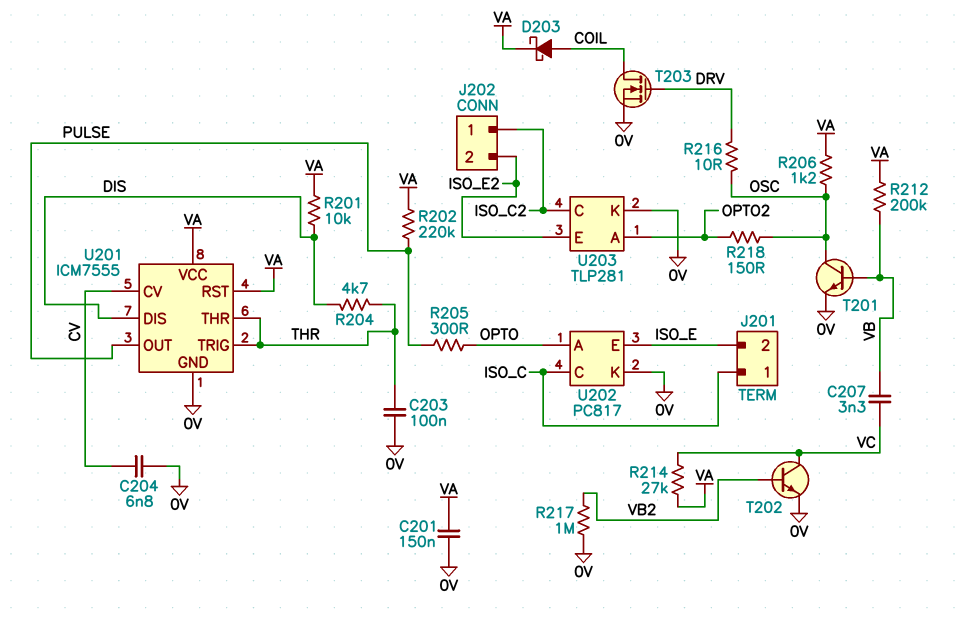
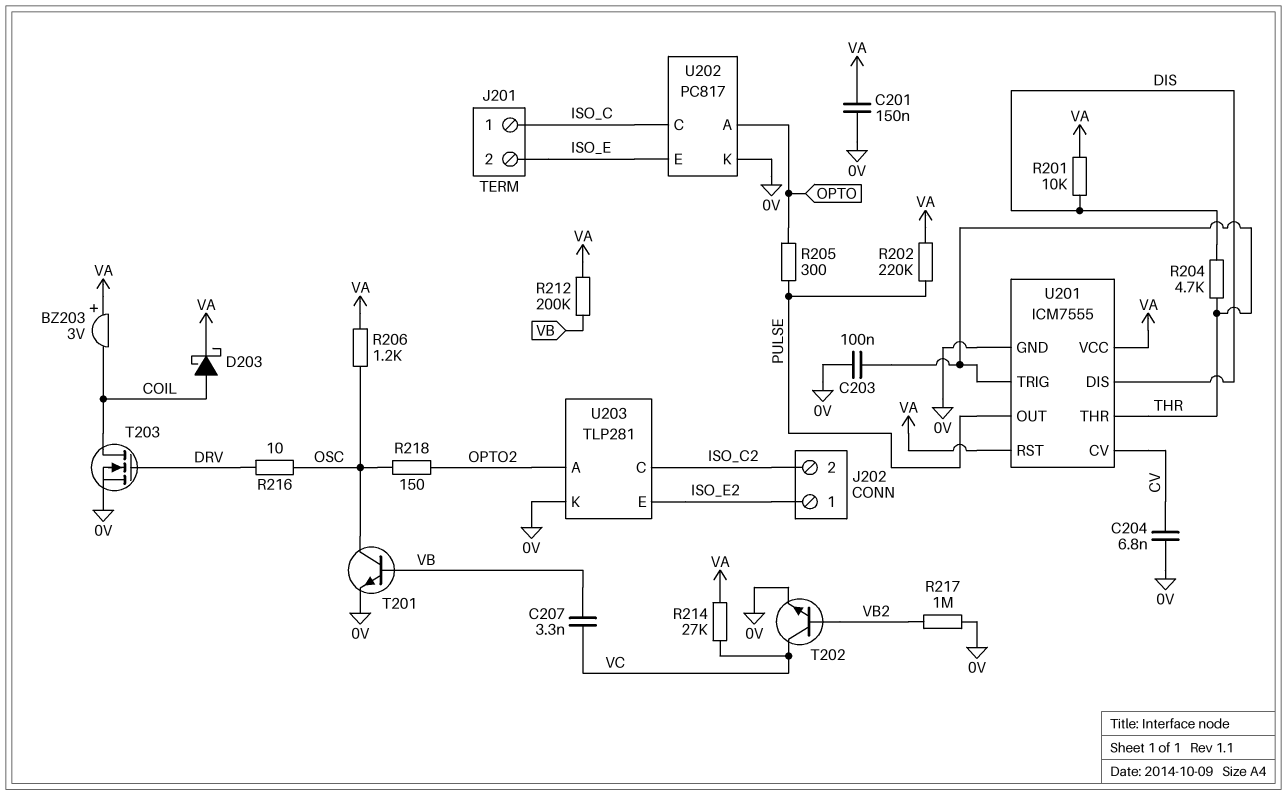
BZ203: none -> buzzer 3V (plus VA, minus COIL)
J202 pin 1: ISO_C2 -> ISO_E2
J202 pin 2: ISO_E2 -> ISO_C2

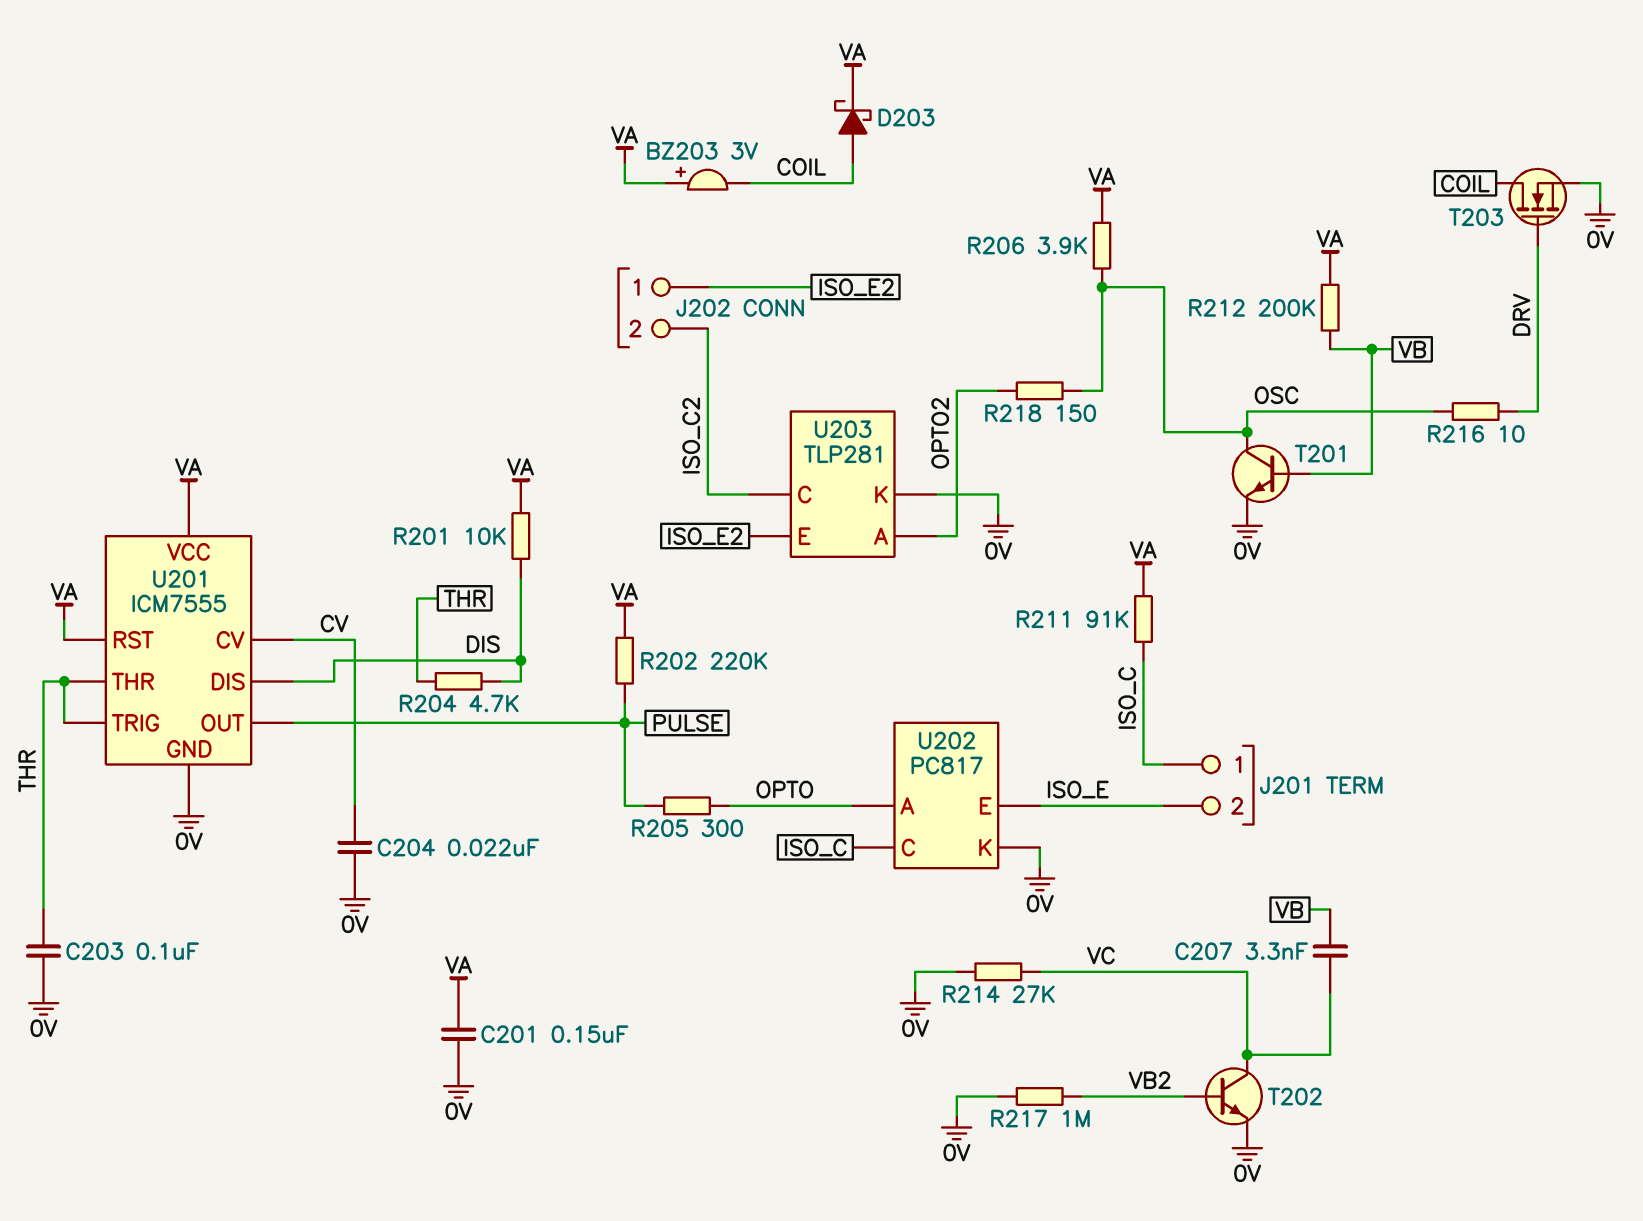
C204: 6.8nF (0V, CV) -> 22nF (0V, CV)
R206: 1.2k (OSC, VA) -> 3.9k (OSC, VA)
R211: none -> 91k (ISO_C, VA)
R214: 27k (VA, VC) -> 27k (0V, VC)

